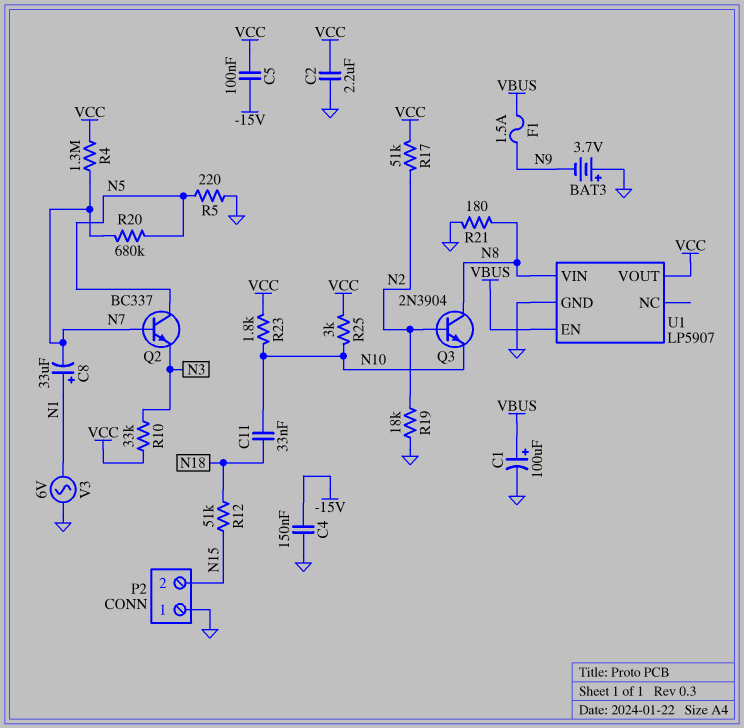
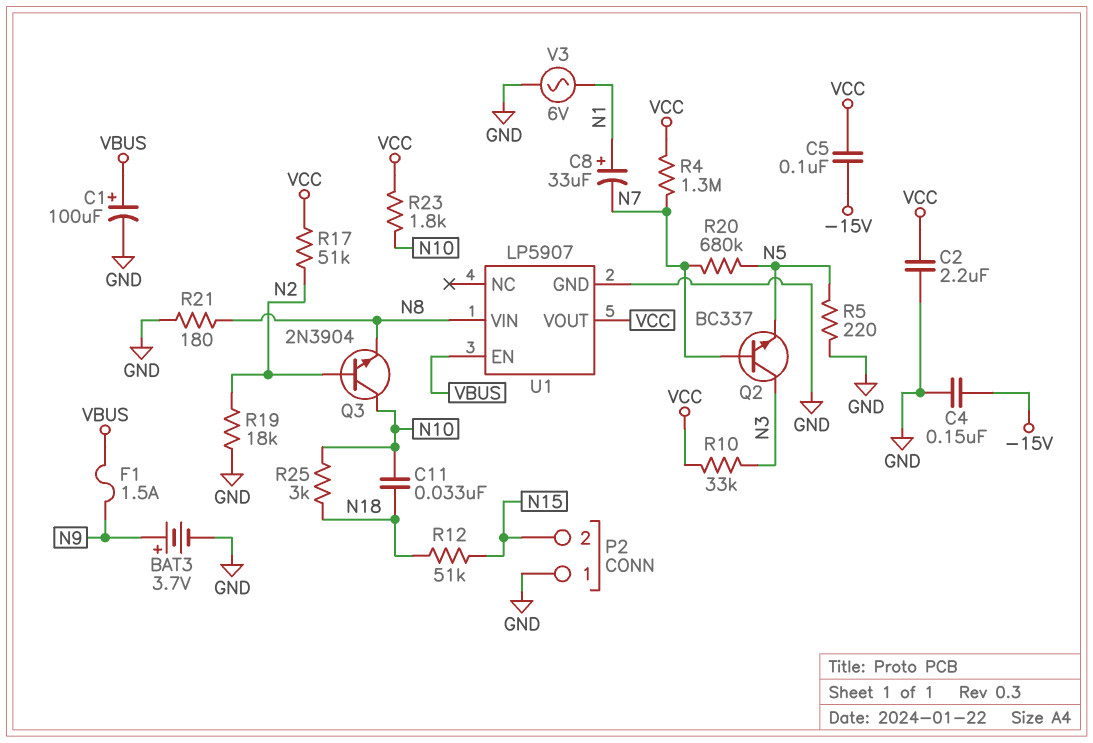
BAT3: 3.7V (plus GND, minus N9) -> 3.7V (plus N9, minus GND)
Q2: NPN BC337 (B N7, C N5, E N3) -> NPN BC337 (B N7, C N3, E N5)
Q3: NPN 2N3904 (B N2, C N8, E N10) -> NPN 2N3904 (B N2, C N10, E N8)
R25: 3k (N10, VCC) -> 3k (N10, N18)

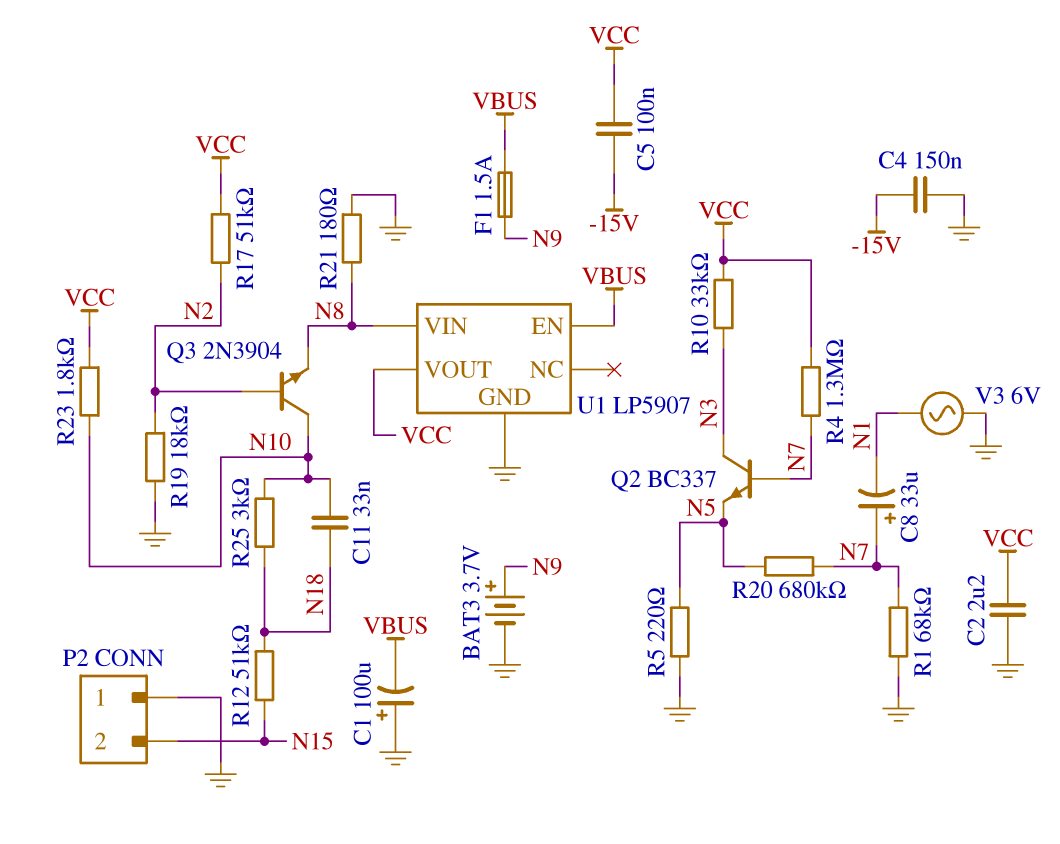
C1: 100uF (plus VBUS, minus GND) -> 100uF (plus GND, minus VBUS)
C8: 33uF (plus N1, minus N7) -> 33uF (plus N7, minus N1)
R1: none -> 68k (GND, N7)

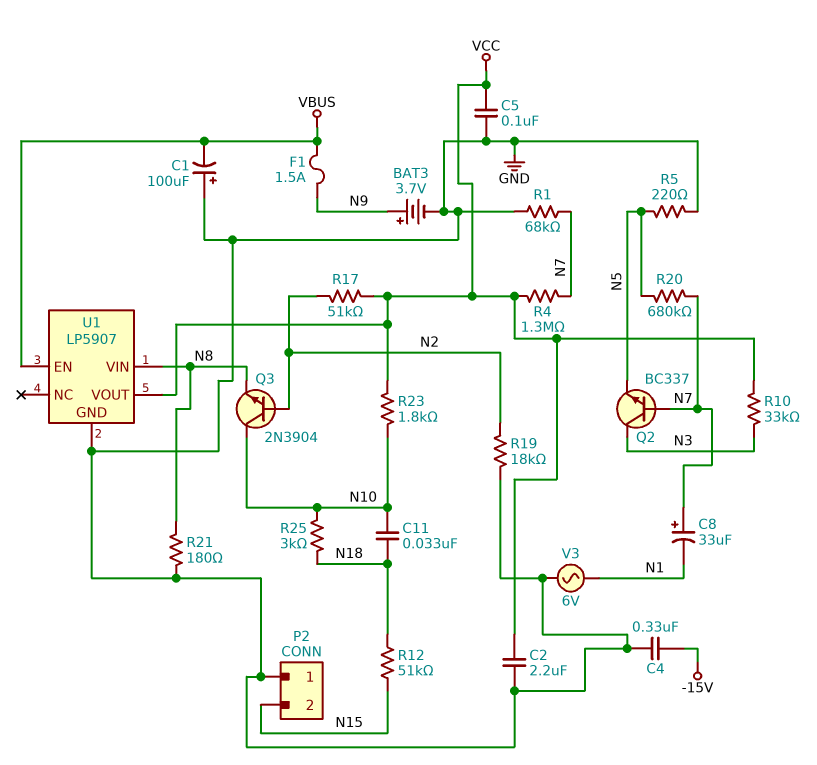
C4: 150nF (-15V, GND) -> 330nF (-15V, GND)
C5: 100nF (-15V, VCC) -> 100nF (GND, VCC)

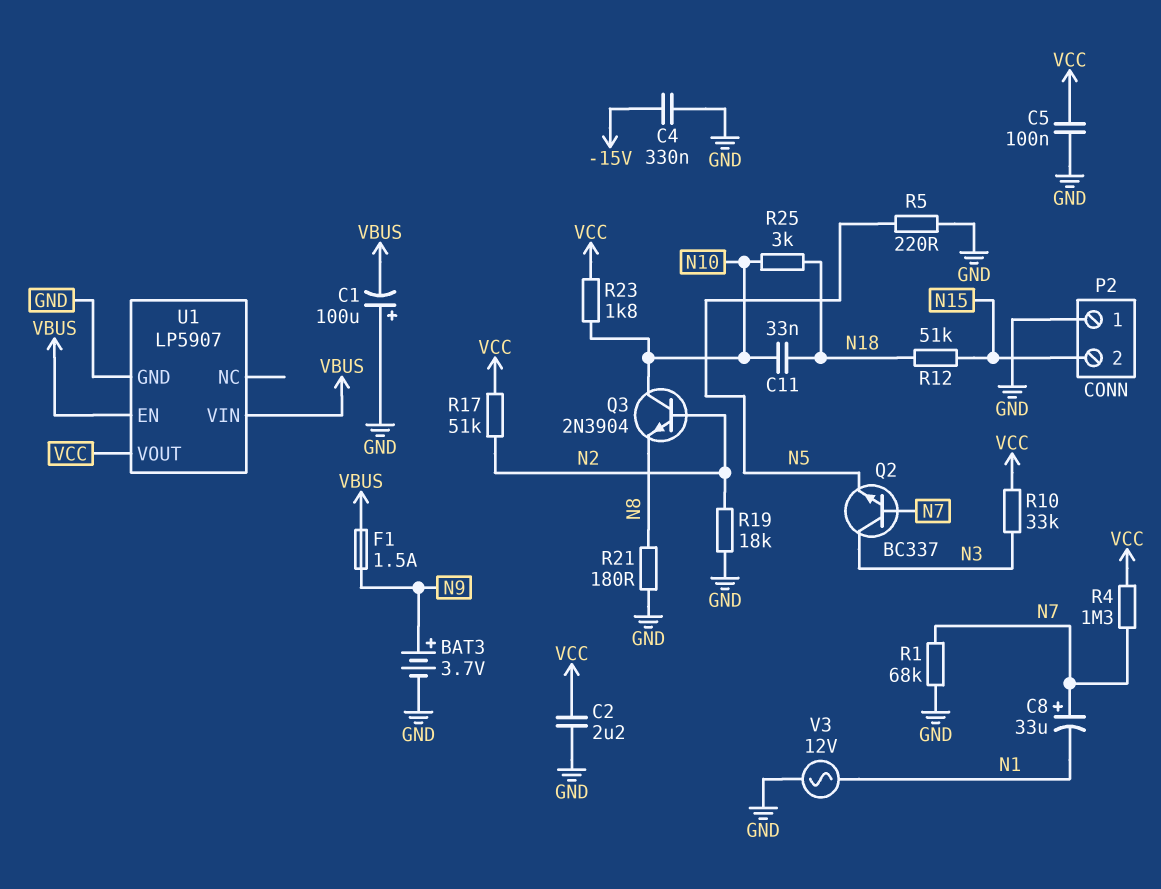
R20: 680k (N5, N7) -> none
U1 pin VIN: N8 -> VBUS
V3: AC 6V (GND, N1) -> AC 12V (GND, N1)

